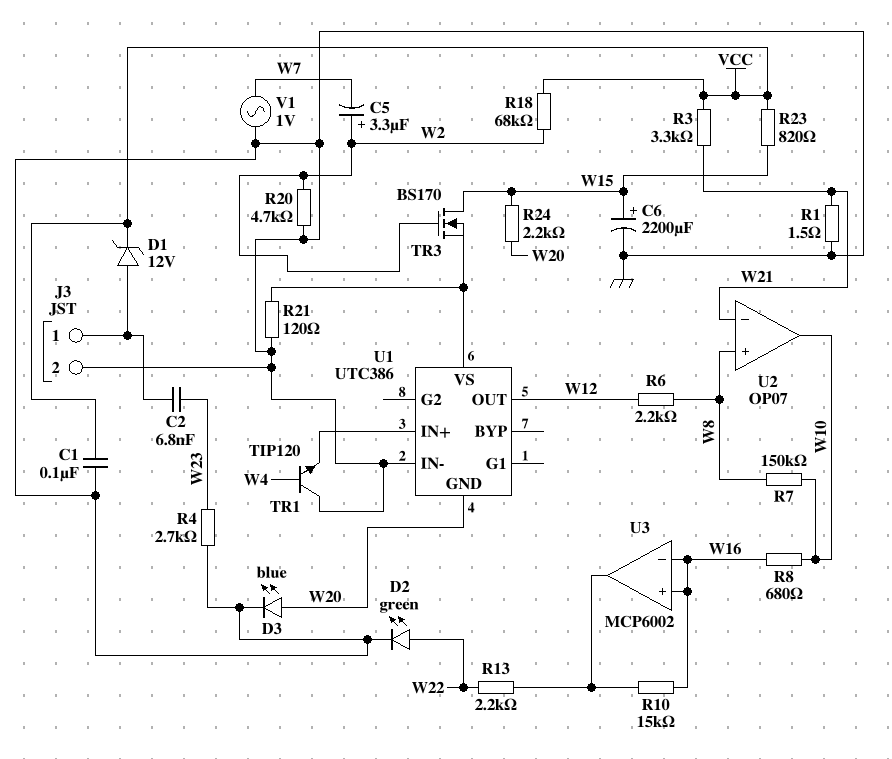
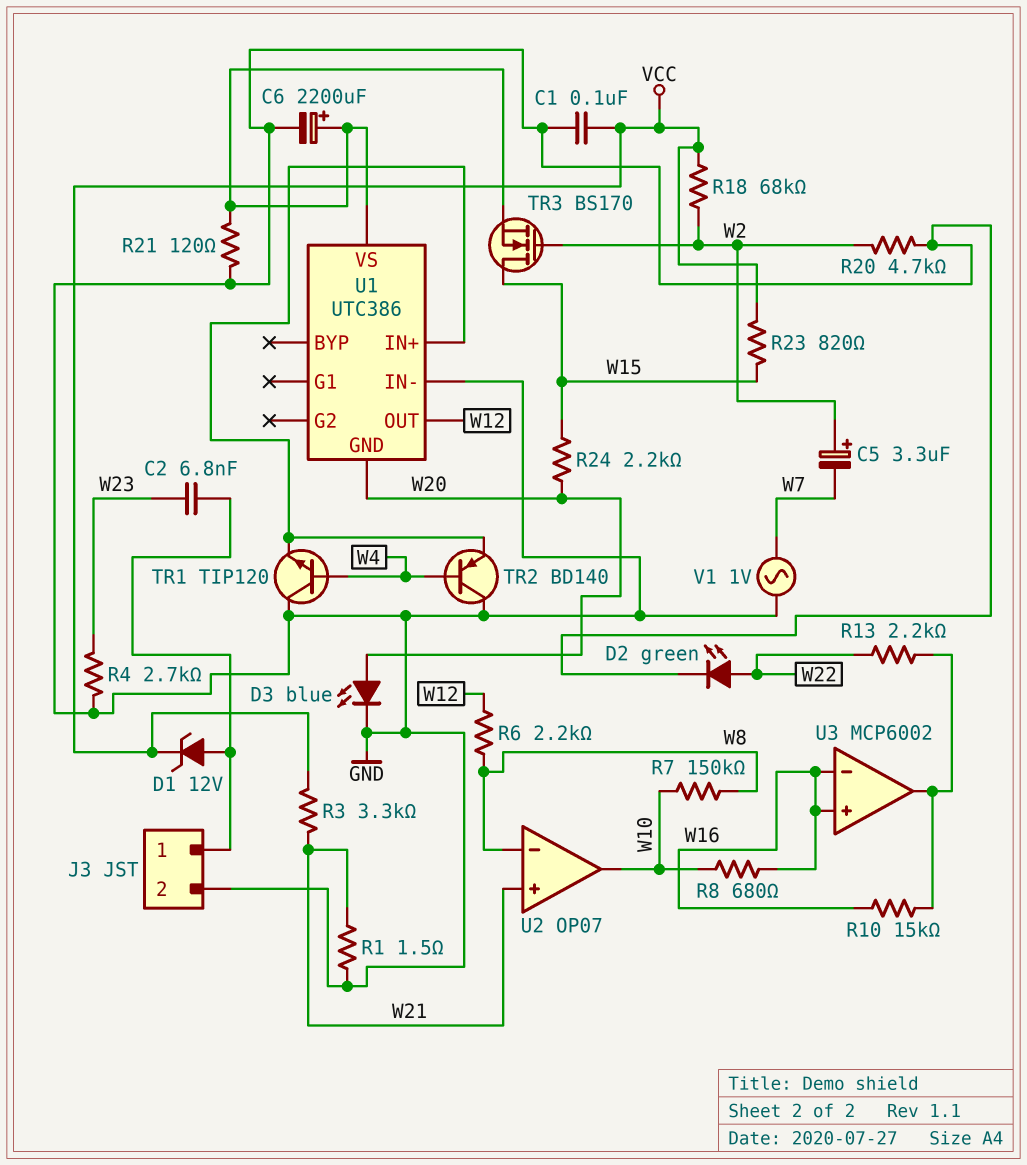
C6: 2200uF (plus W15, minus GND) -> 2200uF (plus U1/VS, minus GND)
TR2: none -> PNP BD140 (B W4, C GND, E U1/IN+)
U2 pin in+: W8 -> W21
U2 pin in-: W21 -> W8

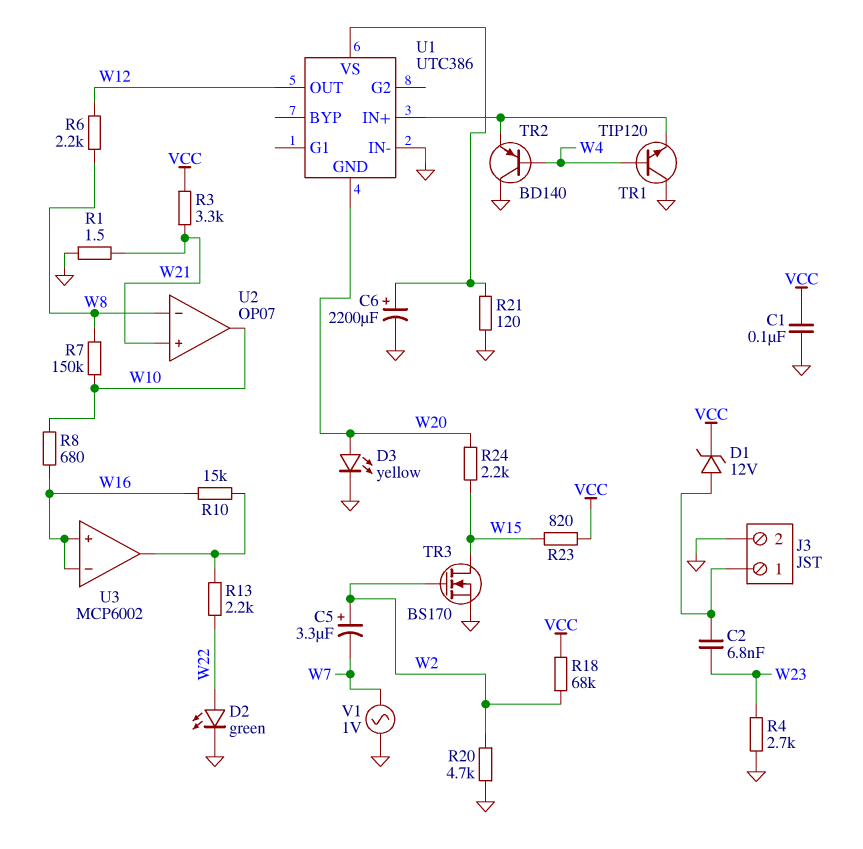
D3: LED blue (A W20, K GND) -> LED yellow (A W20, K GND)
TR3: NMOS BS170 (G W2, D W15, S U1/VS) -> NMOS BS170 (G W2, D W15, S GND)

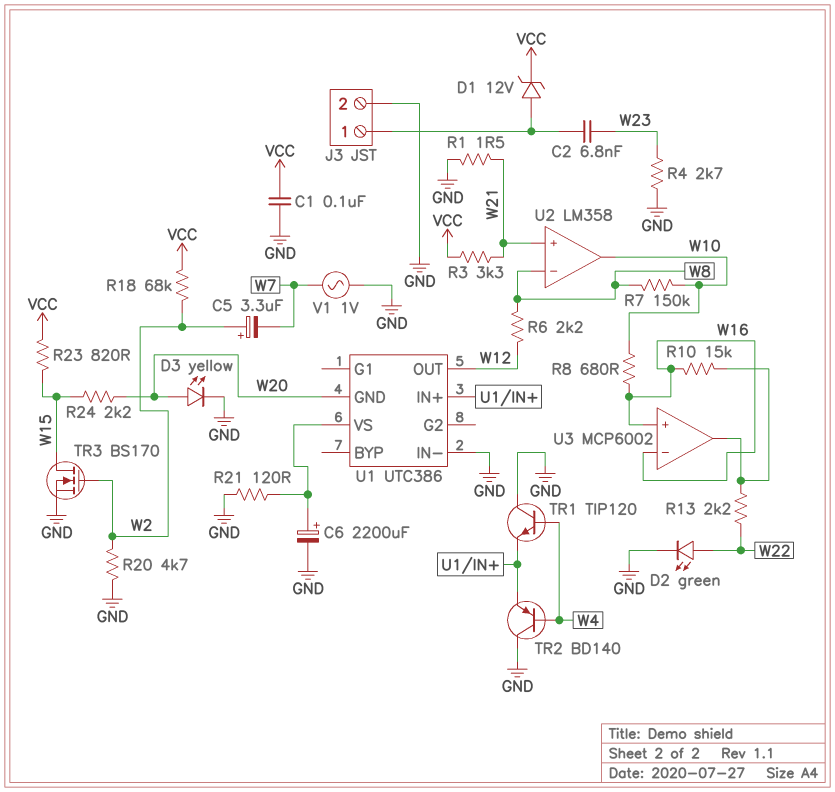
U2: OP07 -> LM358

